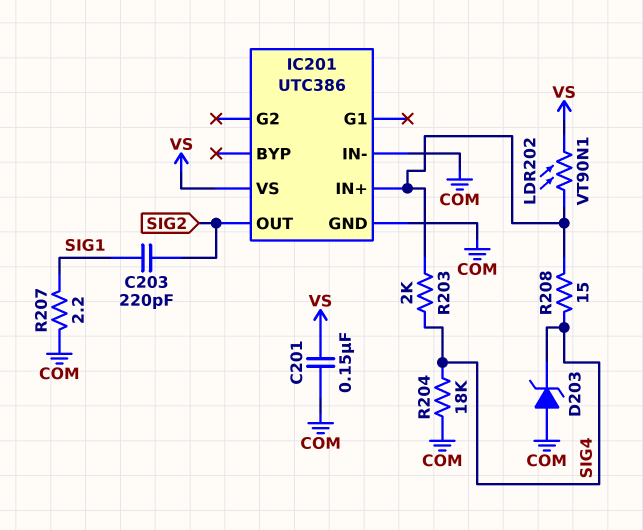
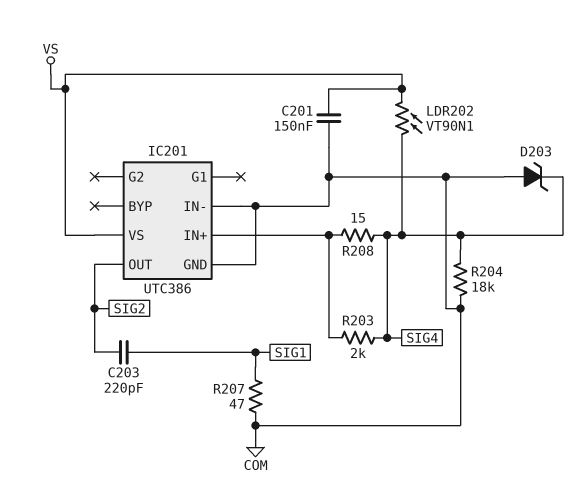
LDR202: VT90N1 (IC201/IN+, VS) -> VT90N1 (SIG4, VS)
R207: 2.2 (COM, SIG1) -> 47 (COM, SIG1)

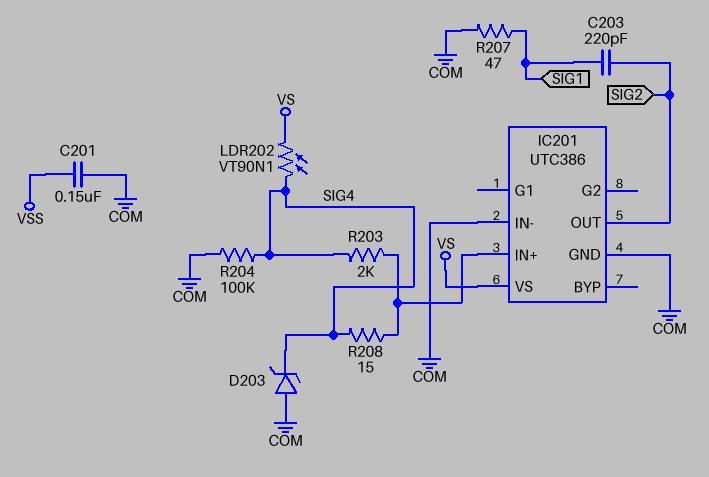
C201: 150nF (COM, VS) -> 150nF (COM, VSS)
R204: 18k (COM, SIG4) -> 100k (COM, SIG4)

